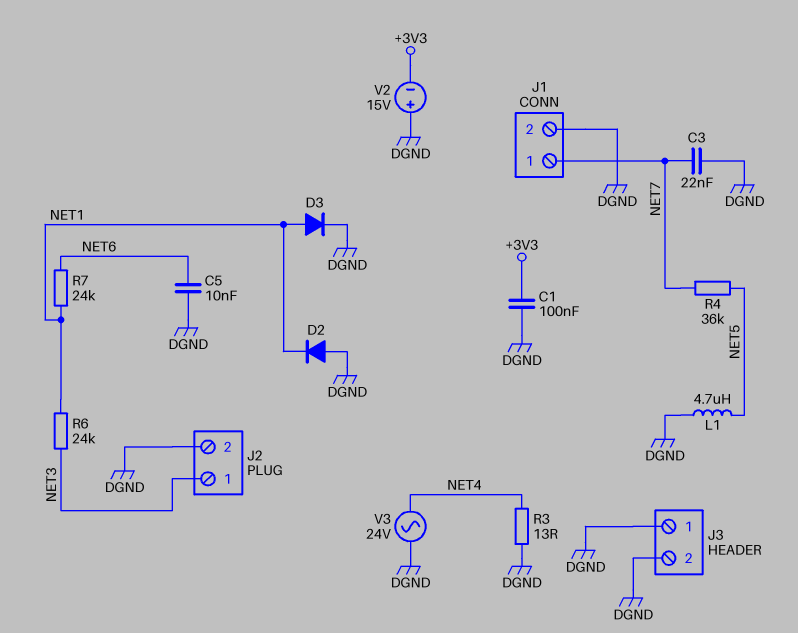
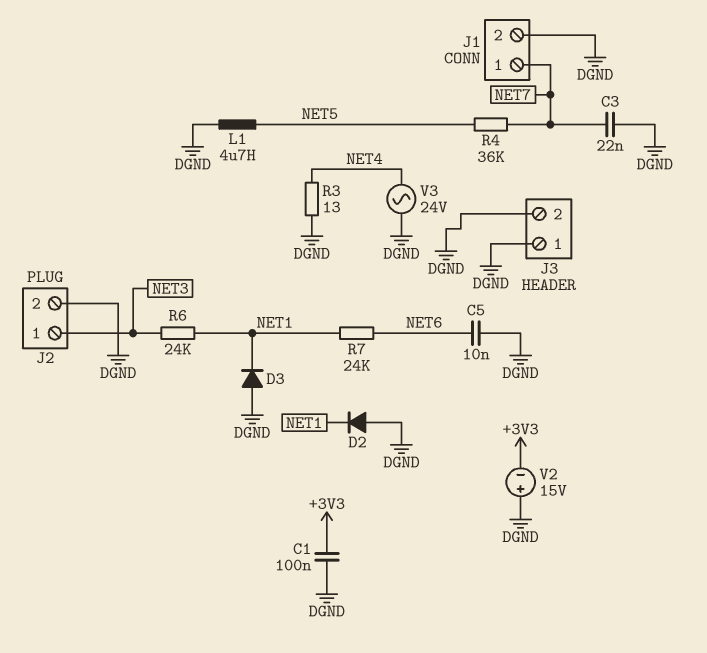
D3: diode (A NET1, K DGND) -> diode (A DGND, K NET1)

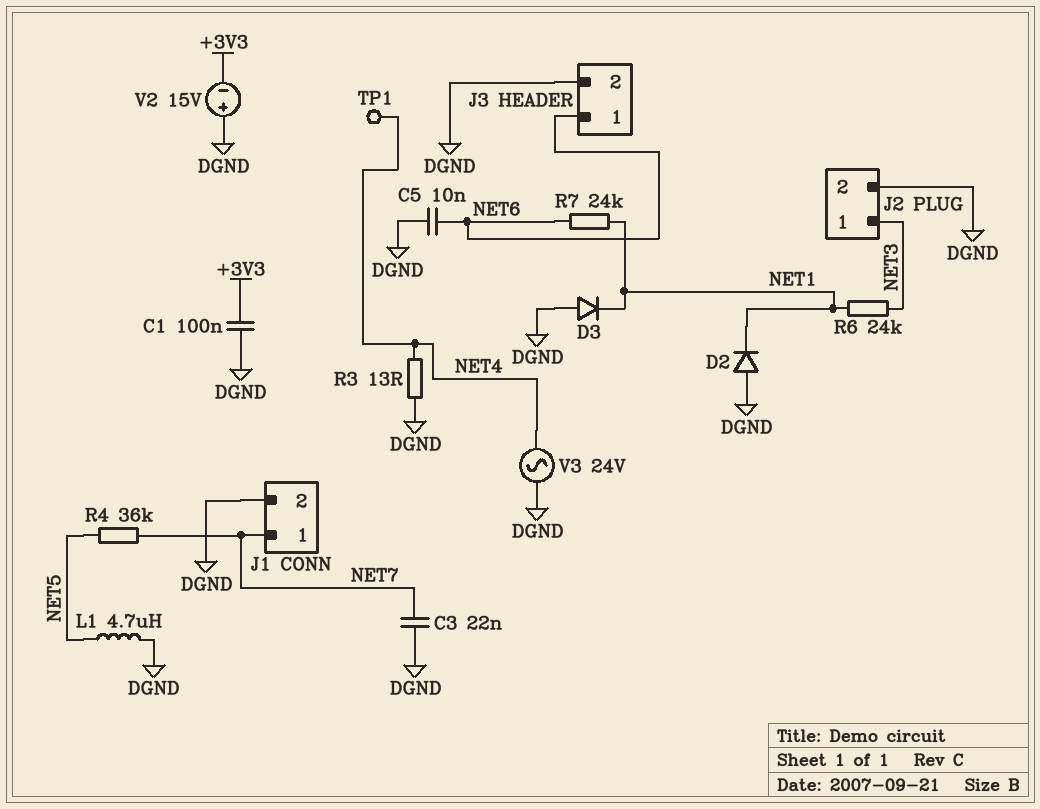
J3 pin 1: DGND -> NET6
TP1: none -> test point (NET4)

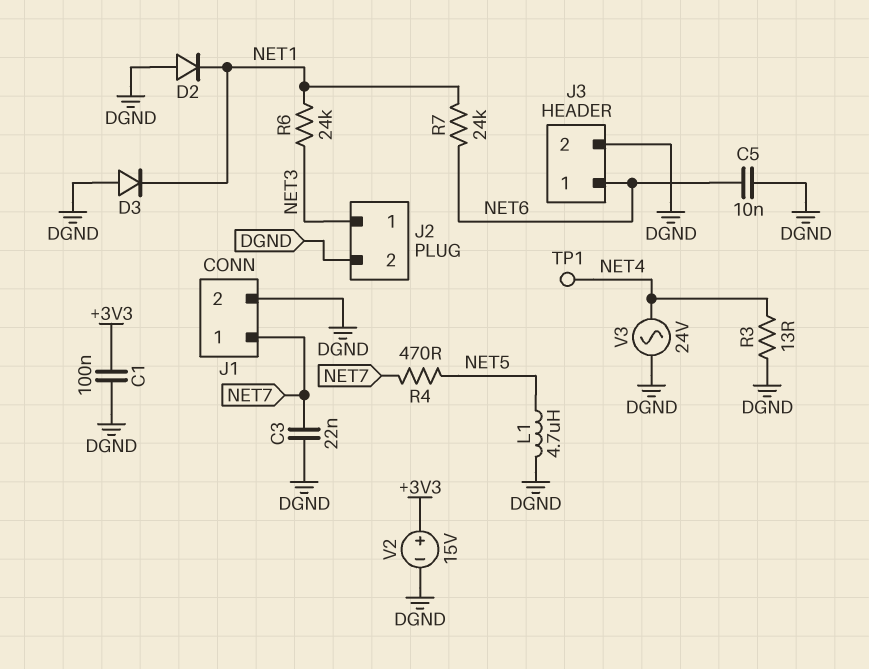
R4: 36k (NET5, NET7) -> 470 (NET5, NET7)
V2: 15V (plus DGND, minus +3V3) -> 15V (plus +3V3, minus DGND)

